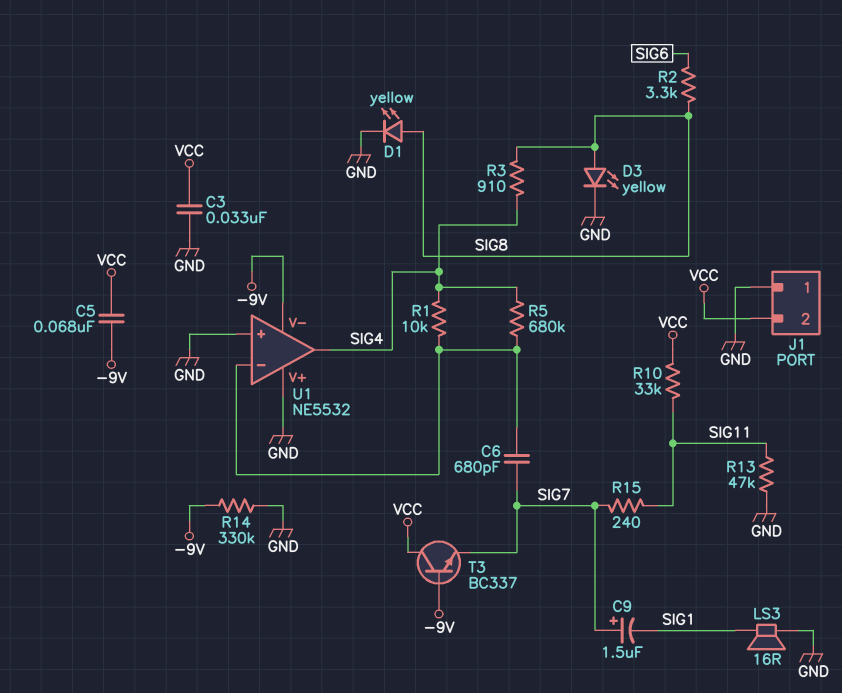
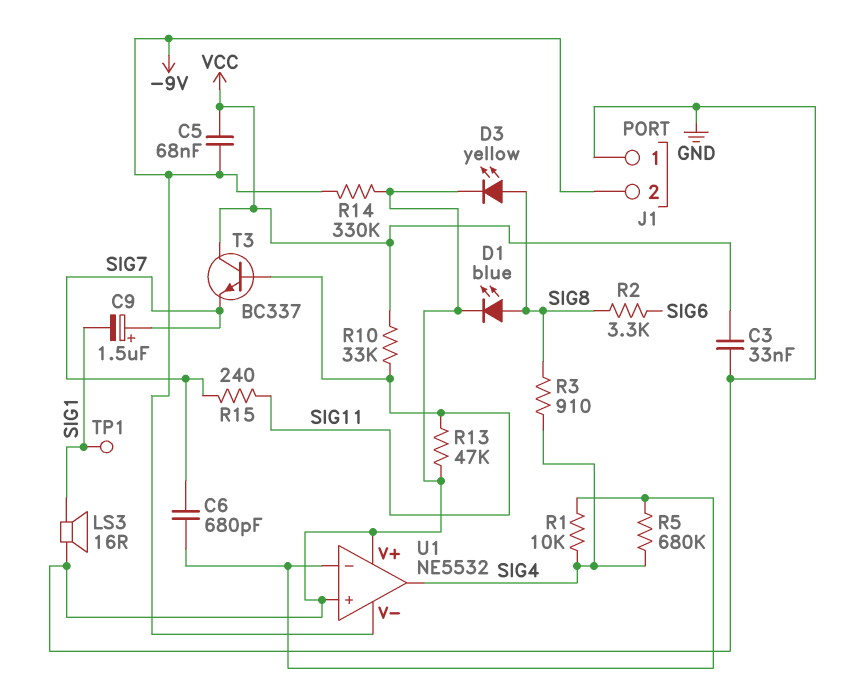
D1: LED yellow (A SIG8, K GND) -> LED blue (A SIG8, K GND)
J1 pin 2: VCC -> -9V
T3: NPN BC337 (B -9V, C VCC, E SIG7) -> NPN BC337 (B SIG11, C VCC, E SIG7)
TP1: none -> test point (SIG1)

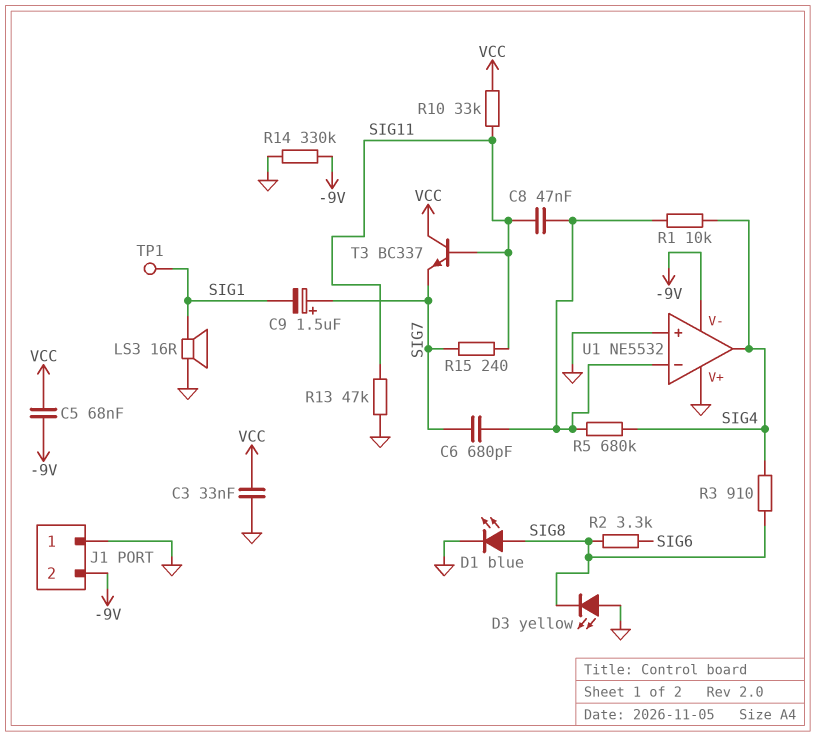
C8: none -> 47nF (SIG11, U1/in-)
D3: LED yellow (A SIG8, K GND) -> LED yellow (A GND, K SIG8)

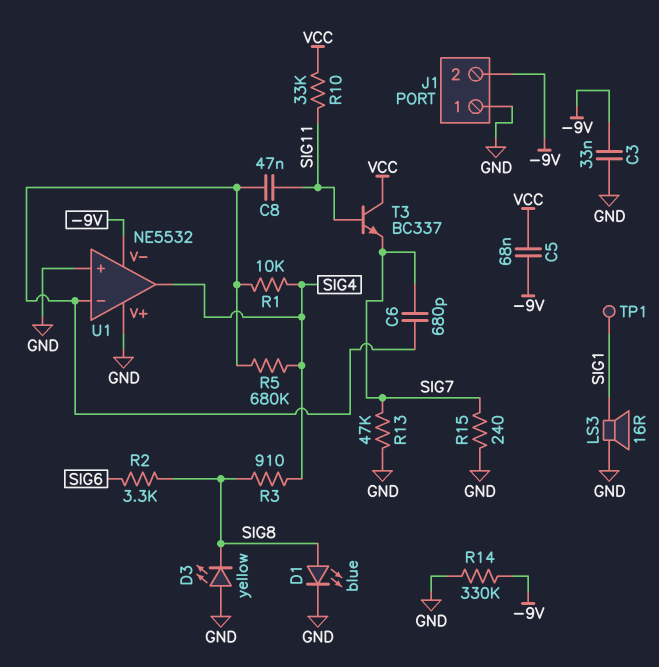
C3: 33nF (GND, VCC) -> 33nF (-9V, GND)
C9: 1.5uF (plus SIG7, minus SIG1) -> none
R13: 47k (GND, SIG11) -> 47k (GND, SIG7)
R15: 240 (SIG7, SIG11) -> 240 (GND, SIG7)

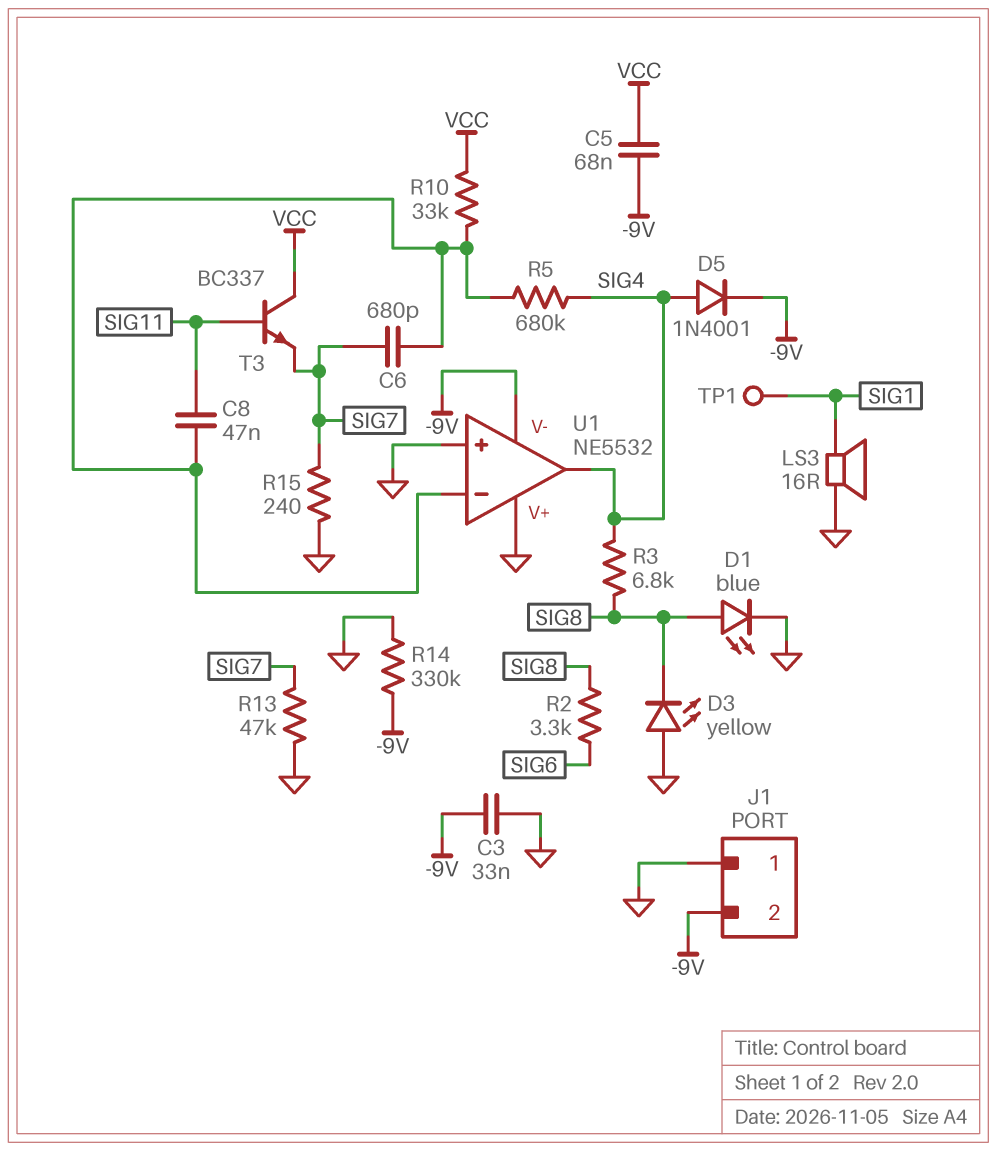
D5: none -> diode 1N4001 (A SIG4, K -9V)
R1: 10k (SIG4, U1/in-) -> none
R3: 910 (SIG4, SIG8) -> 6.8k (SIG4, SIG8)
R10: 33k (SIG11, VCC) -> 33k (U1/in-, VCC)

